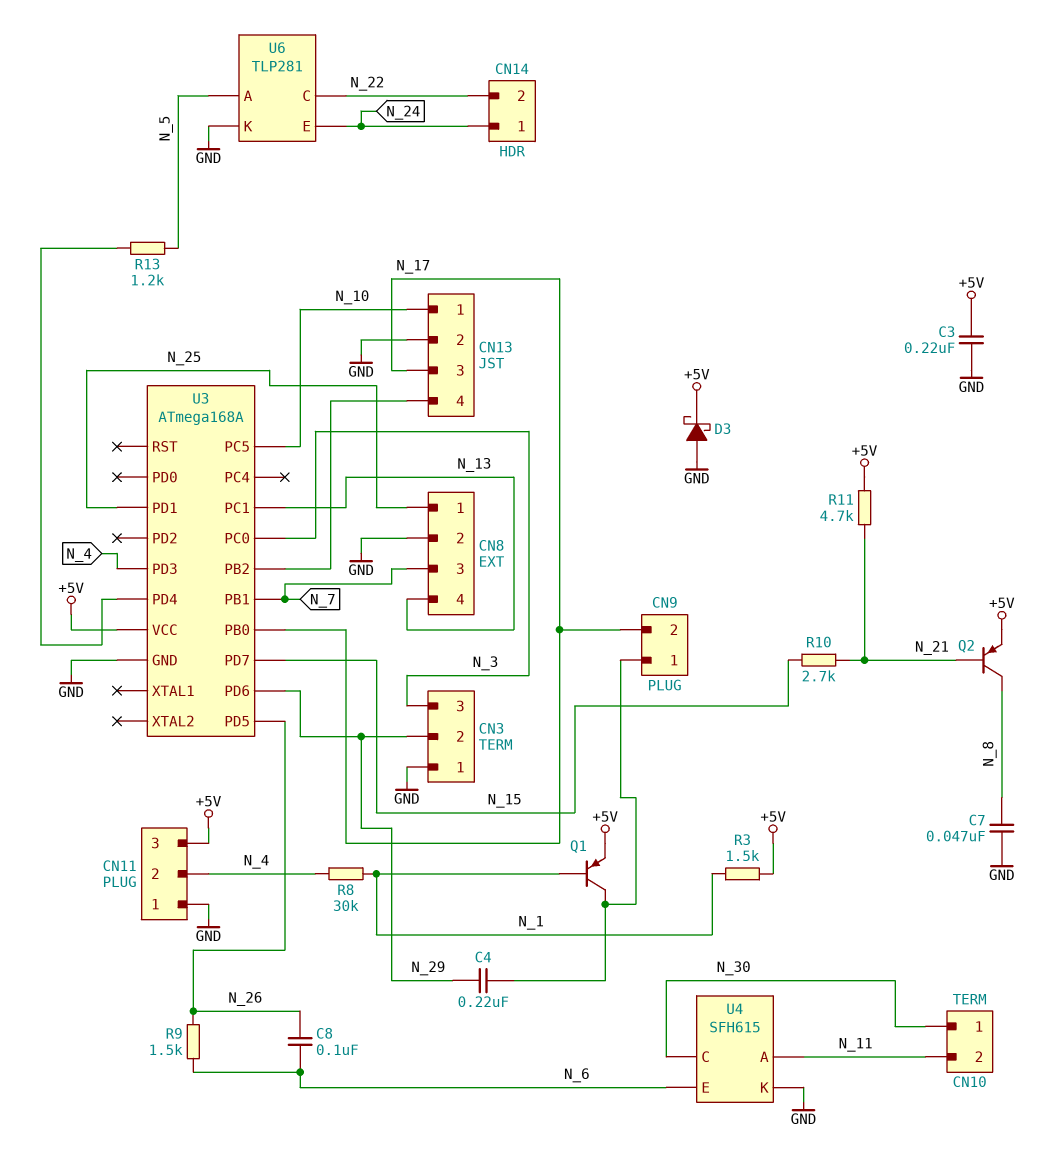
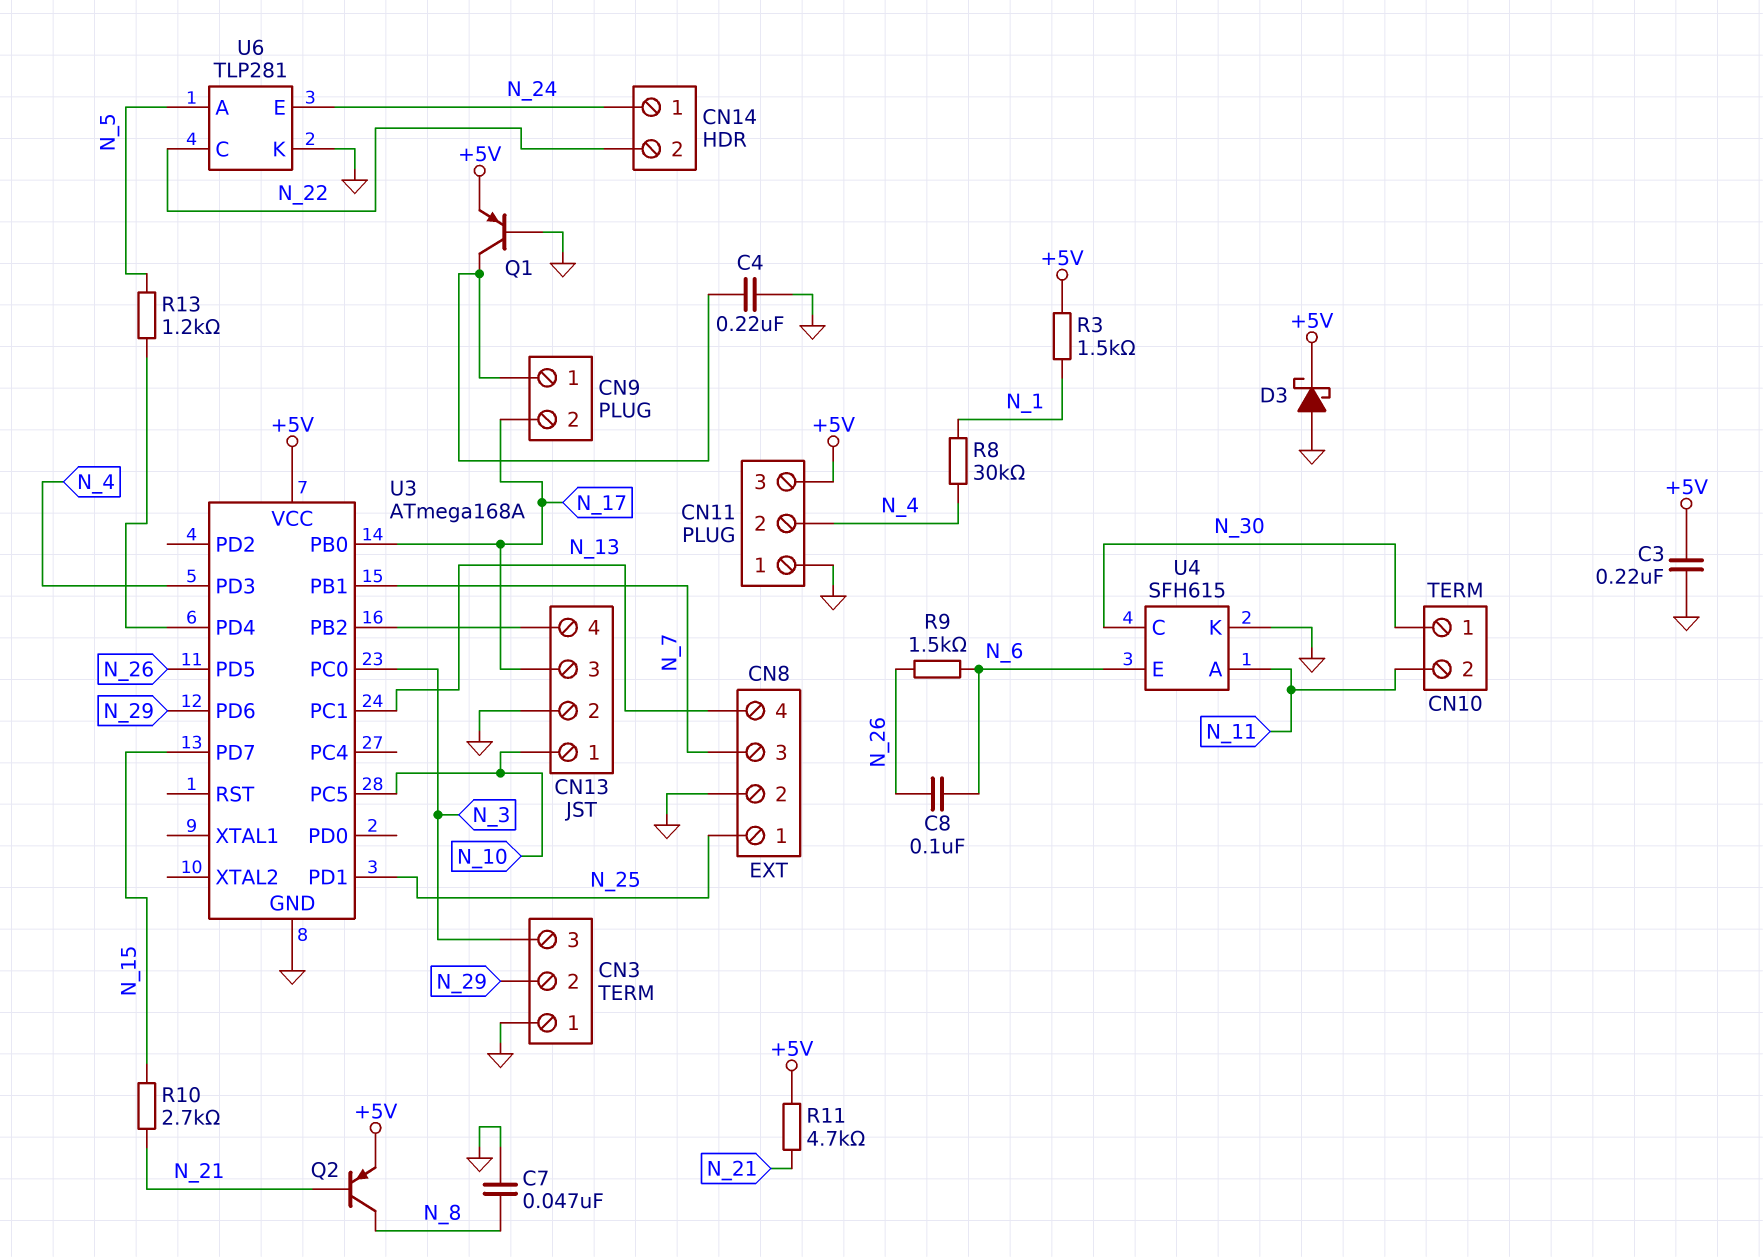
C4: 220nF (CN9/1, N_29) -> 220nF (CN9/1, GND)
Q1: PNP (B N_1, C CN9/1, E +5V) -> PNP (B GND, C CN9/1, E +5V)

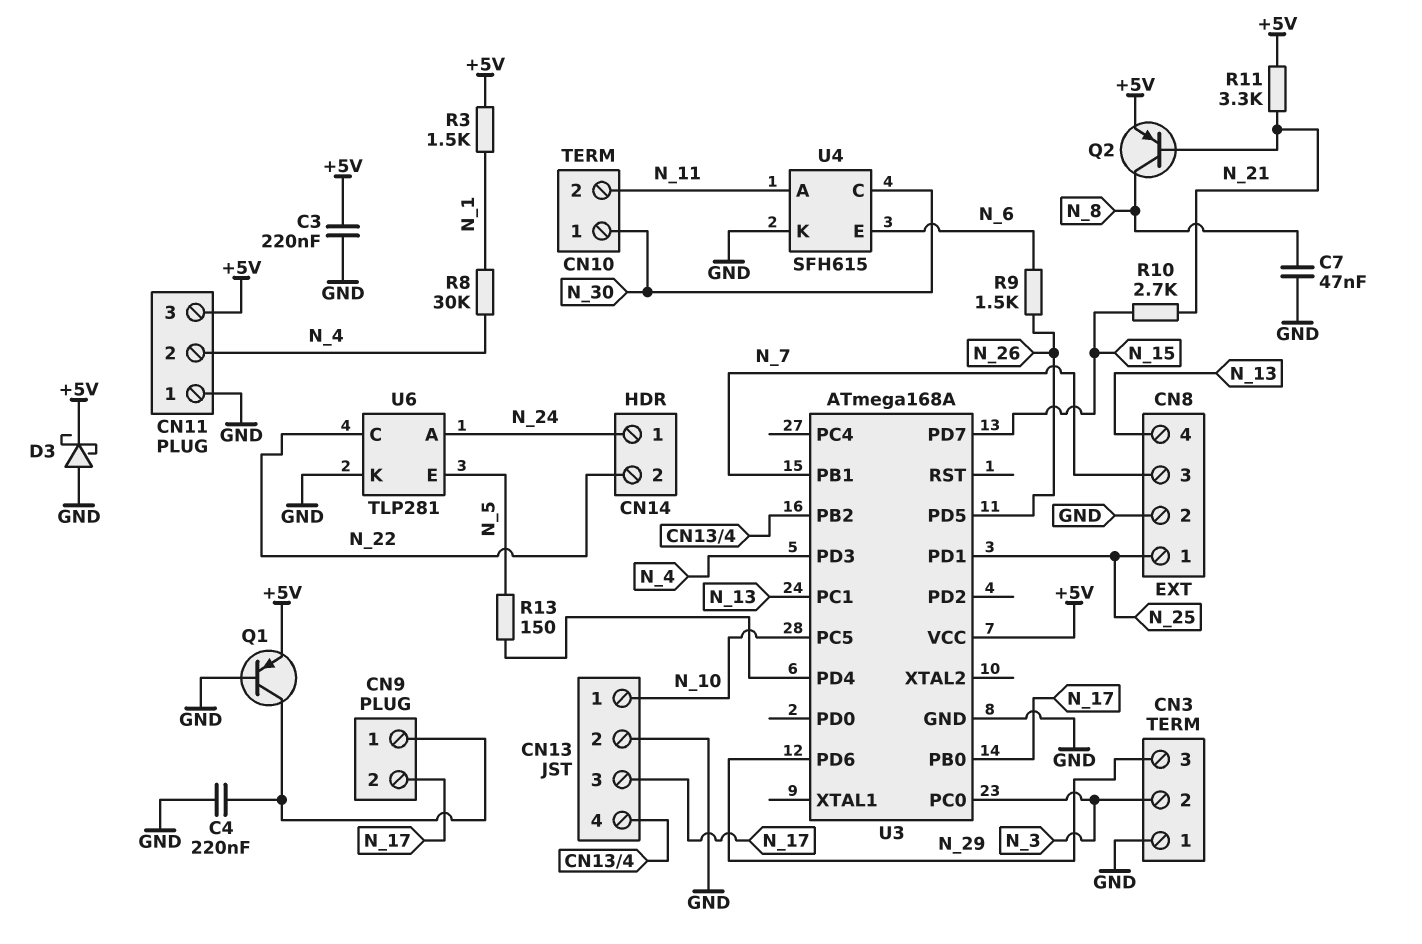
C8: 100nF (N_6, N_26) -> none
CN3 pin 2: N_29 -> N_3
CN3 pin 3: N_3 -> N_29
R11: 4.7k (+5V, N_21) -> 3.3k (+5V, N_21)
R13: 1.2k (N_5, U3/PD4) -> 150 (N_5, U3/PD4)
U6 pin A: N_5 -> N_24
U6 pin E: N_24 -> N_5

